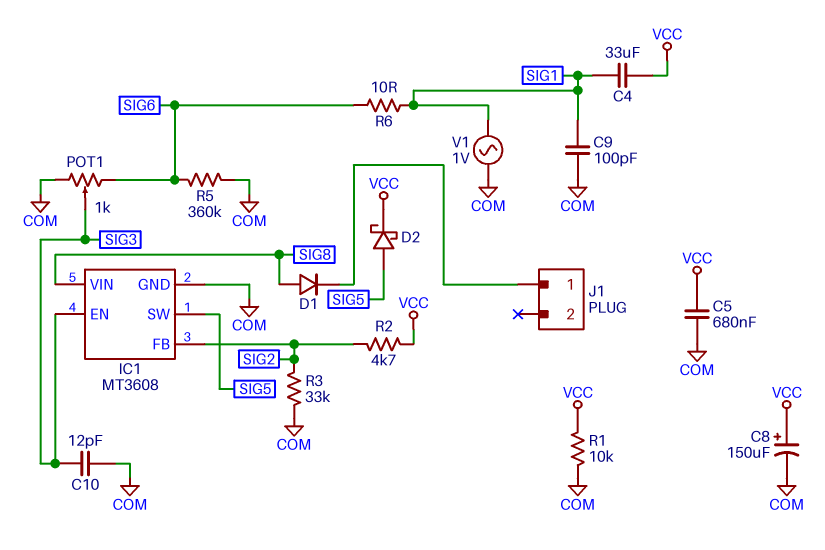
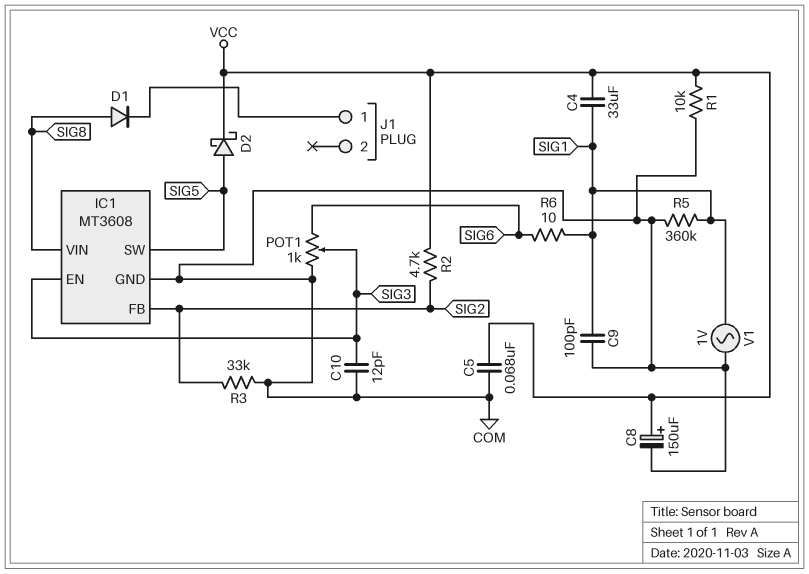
C5: 680nF (COM, VCC) -> 68nF (COM, VCC)
R5: 360k (COM, SIG6) -> 360k (COM, SIG1)

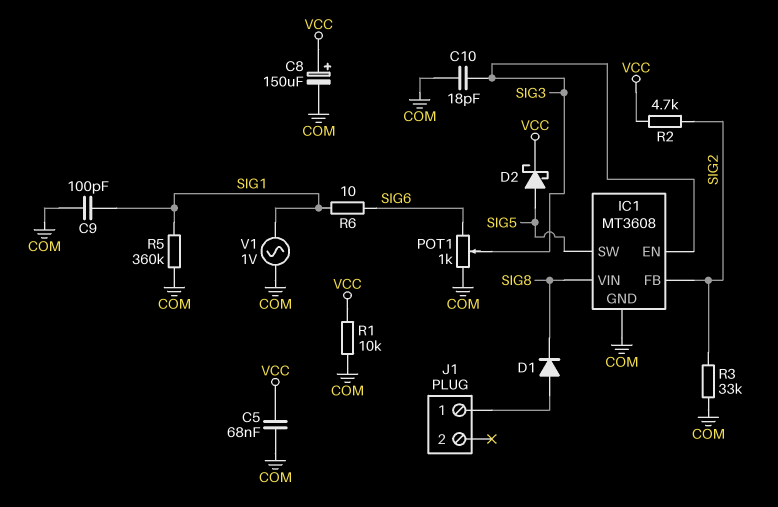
C4: 33uF (SIG1, VCC) -> none
C10: 12pF (COM, SIG3) -> 18pF (COM, SIG3)
D1: diode (A SIG8, K J1/1) -> diode (A J1/1, K SIG8)

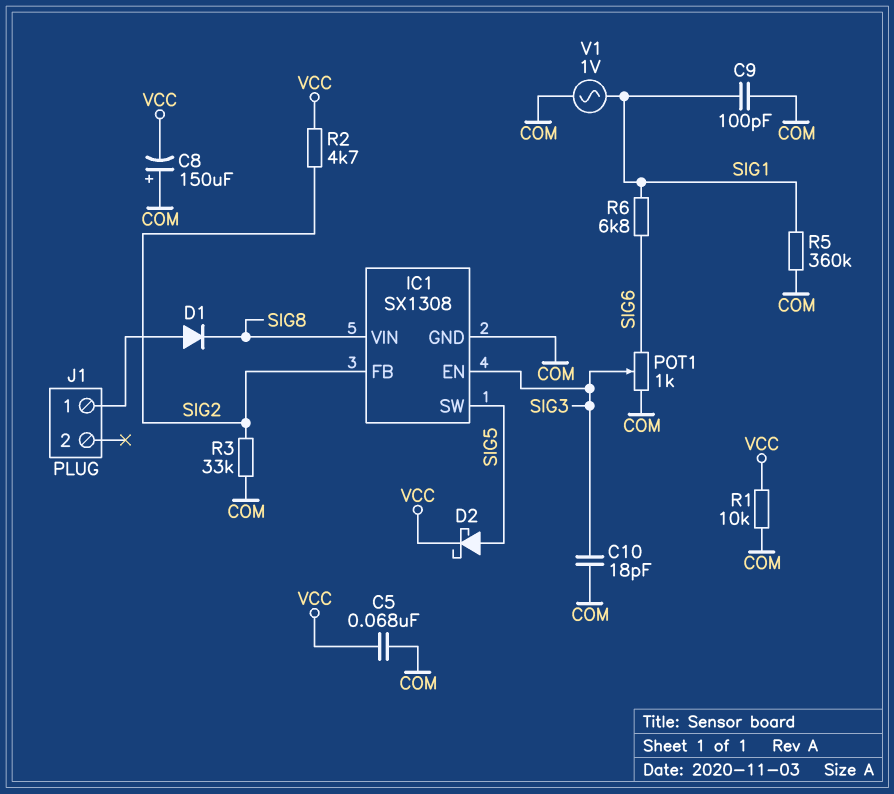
C8: 150uF (plus VCC, minus COM) -> 150uF (plus COM, minus VCC)
IC1: MT3608 -> SX1308
R6: 10 (SIG1, SIG6) -> 6.8k (SIG1, SIG6)

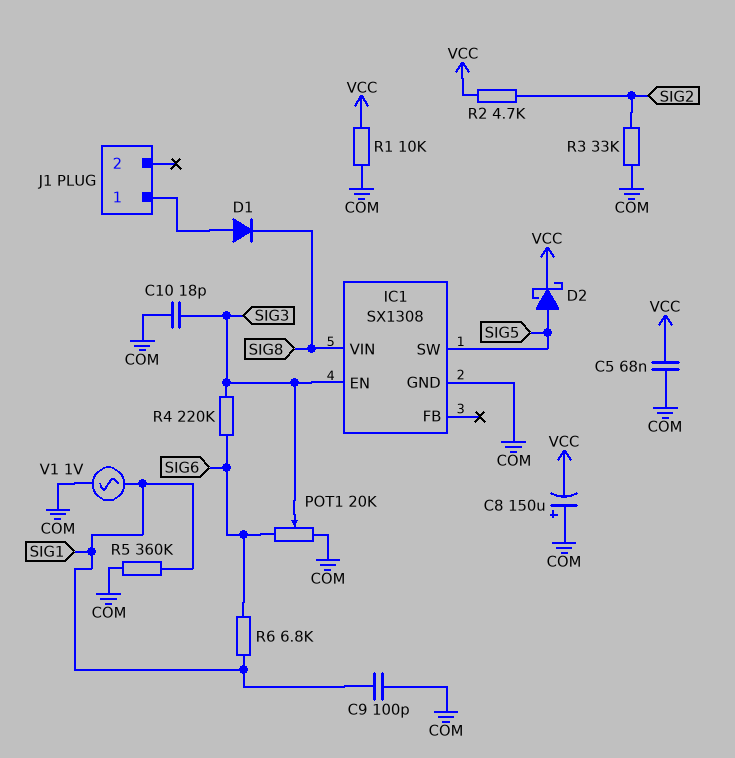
IC1 pin FB: SIG2 -> none
POT1: 1k (COM, SIG6, wiper SIG3) -> 20k (COM, SIG6, wiper SIG3)
R4: none -> 220k (SIG3, SIG6)

